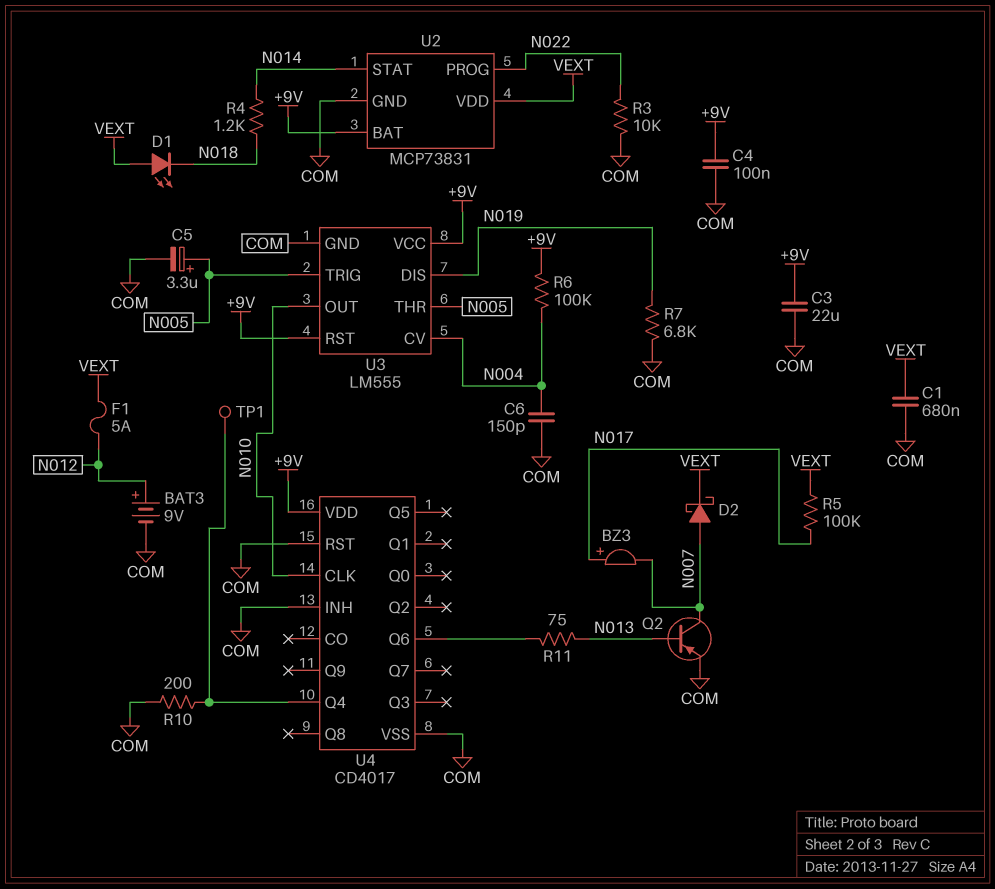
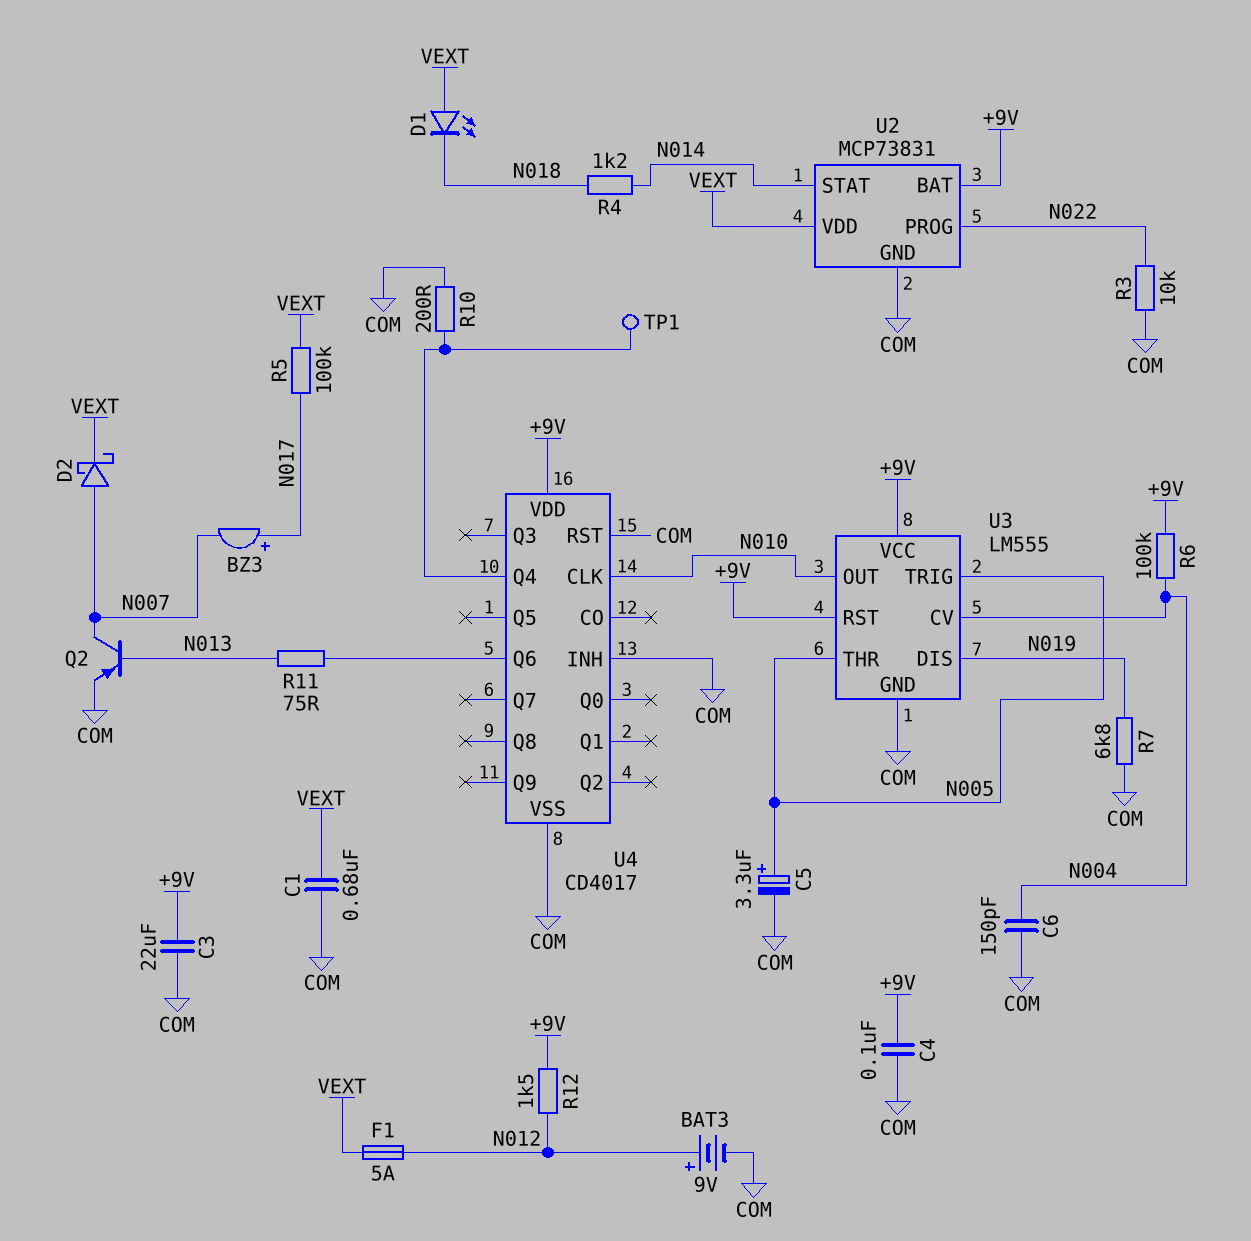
R12: none -> 1.5k (+9V, N012)

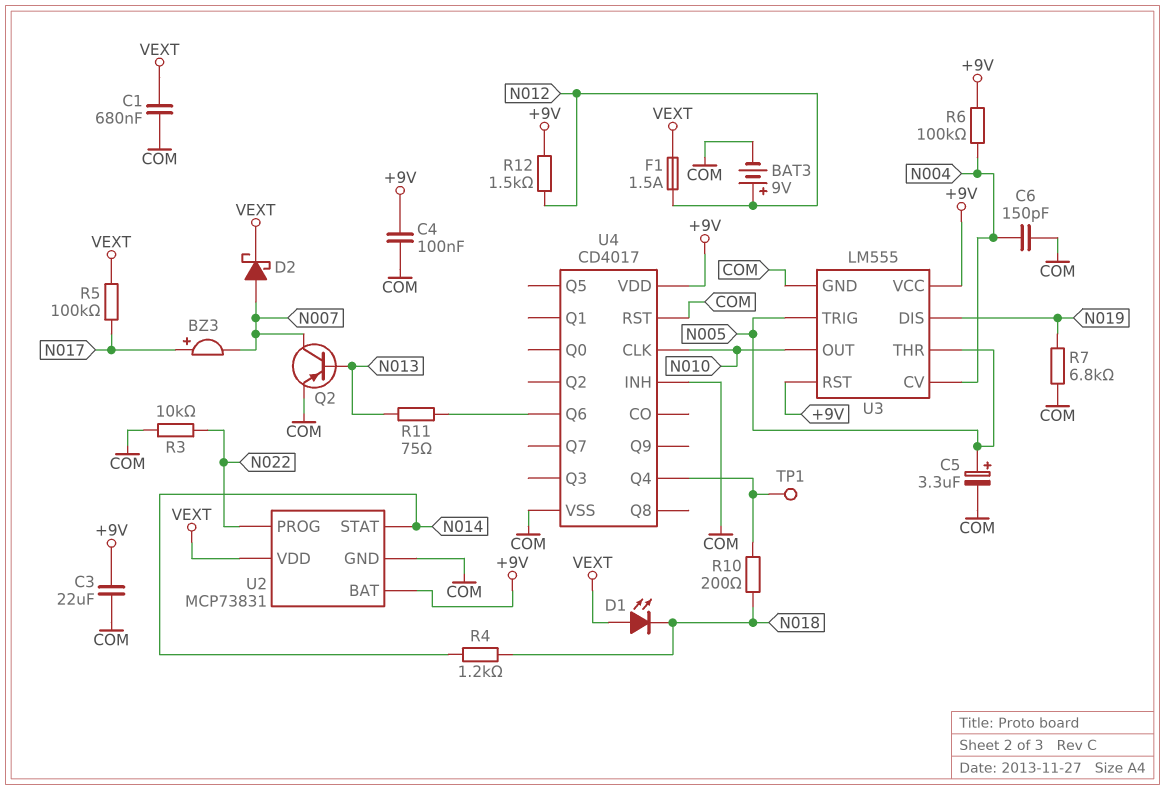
F1: 5A (N012, VEXT) -> 1.5A (N012, VEXT)
R10: 200 (COM, U4/Q4) -> 200 (N018, U4/Q4)

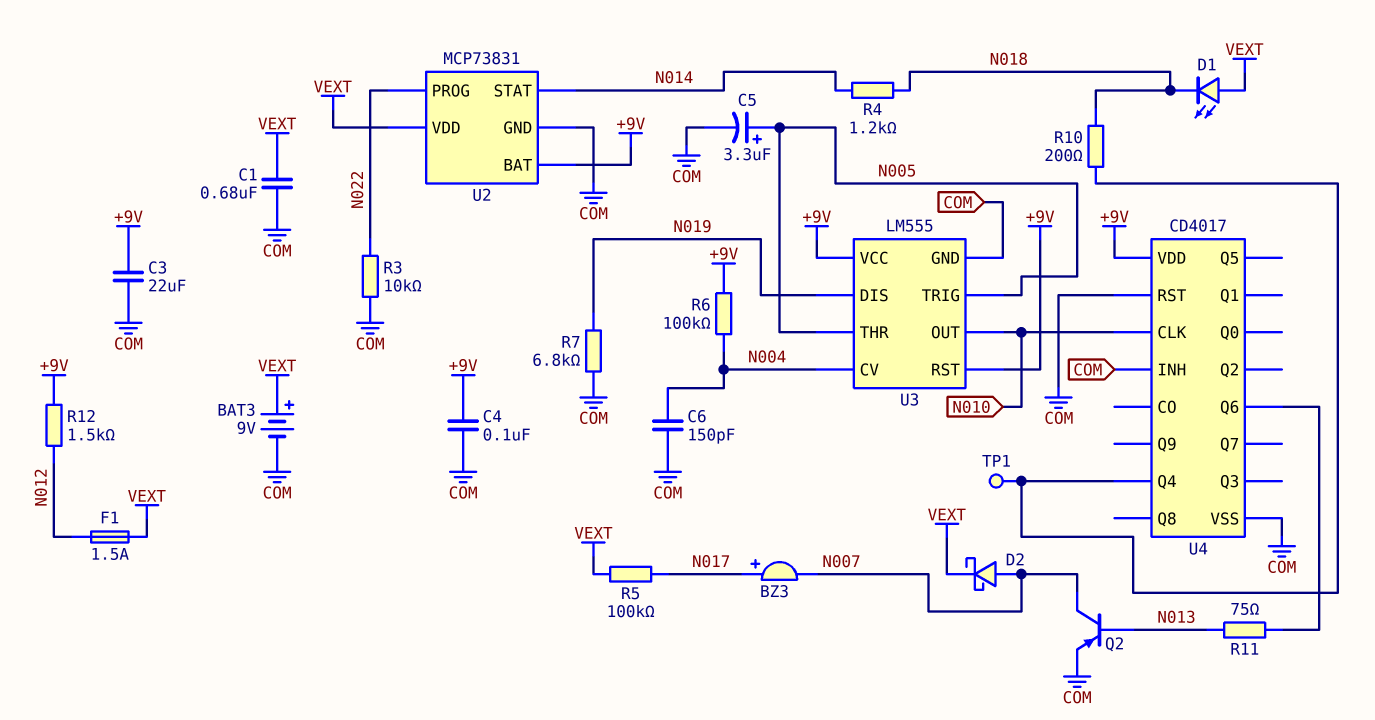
BAT3: 9V (plus N012, minus COM) -> 9V (plus VEXT, minus COM)

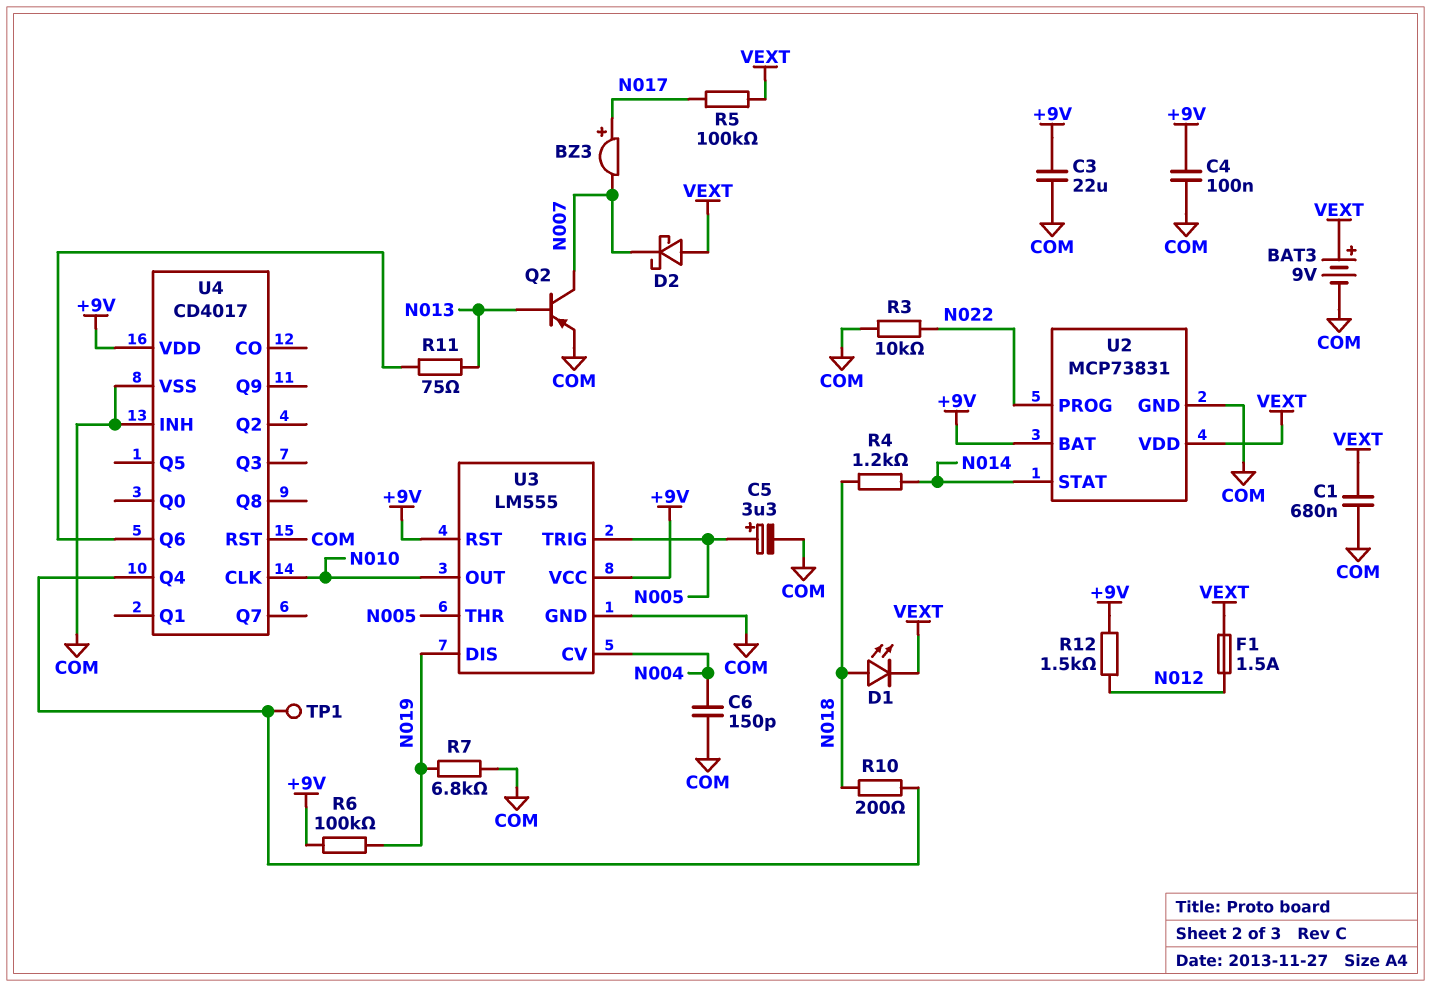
D1: LED (A VEXT, K N018) -> LED (A N018, K VEXT)
D2: schottky (A N007, K VEXT) -> schottky (A VEXT, K N007)
R6: 100k (+9V, N004) -> 100k (+9V, N019)

